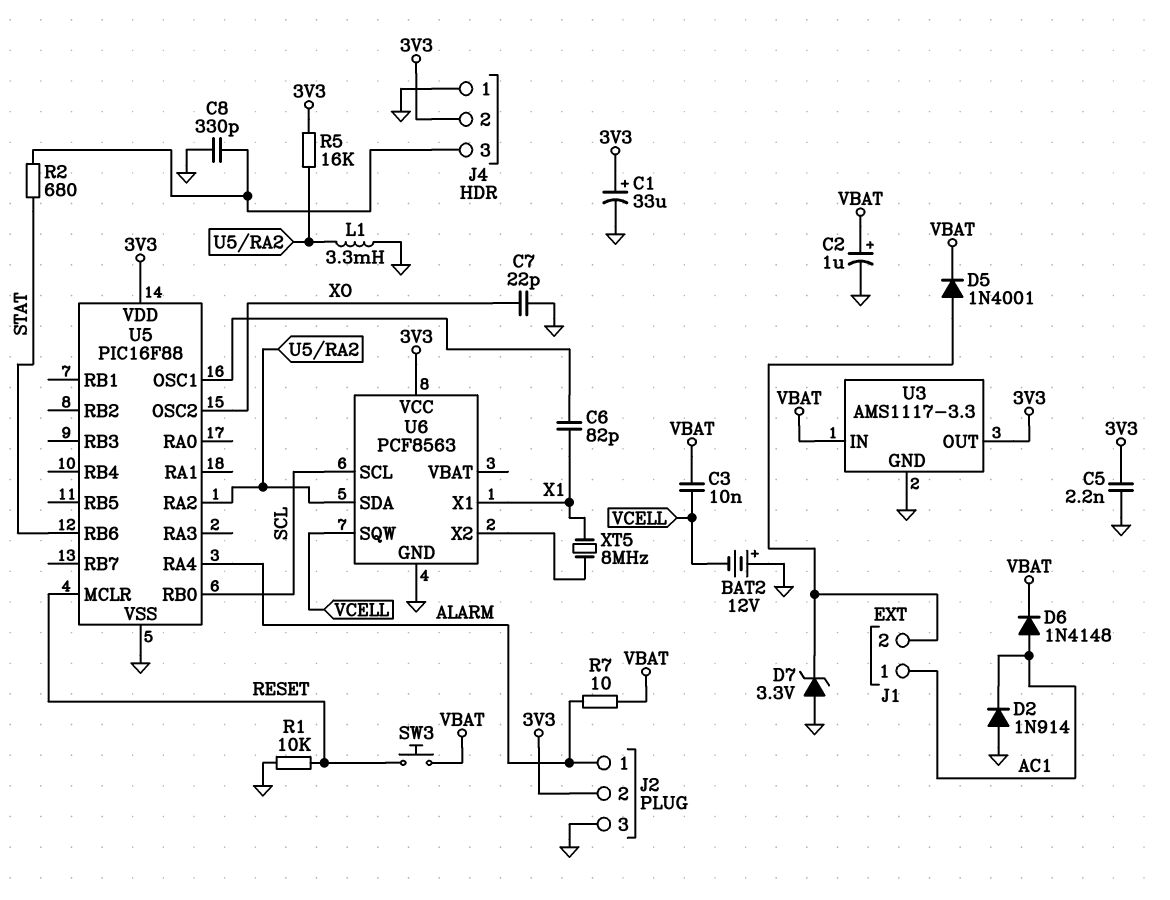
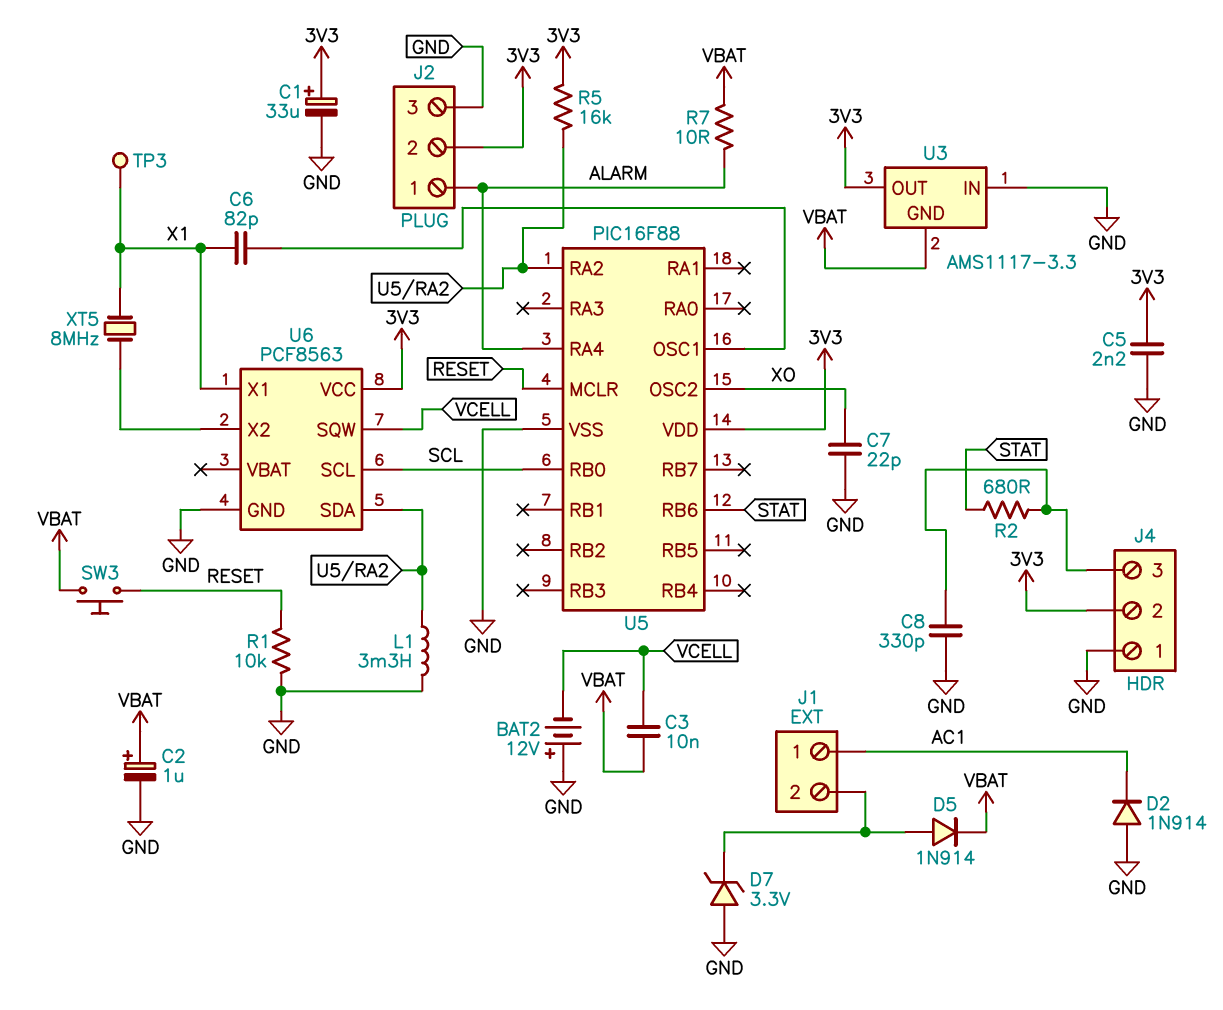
D5: diode 1N4001 (A J1/2, K VBAT) -> diode 1N914 (A J1/2, K VBAT)
D6: diode 1N4148 (A AC1, K VBAT) -> none
TP3: none -> test point (X1)
U3 pin GND: GND -> VBAT
U3 pin IN: VBAT -> GND

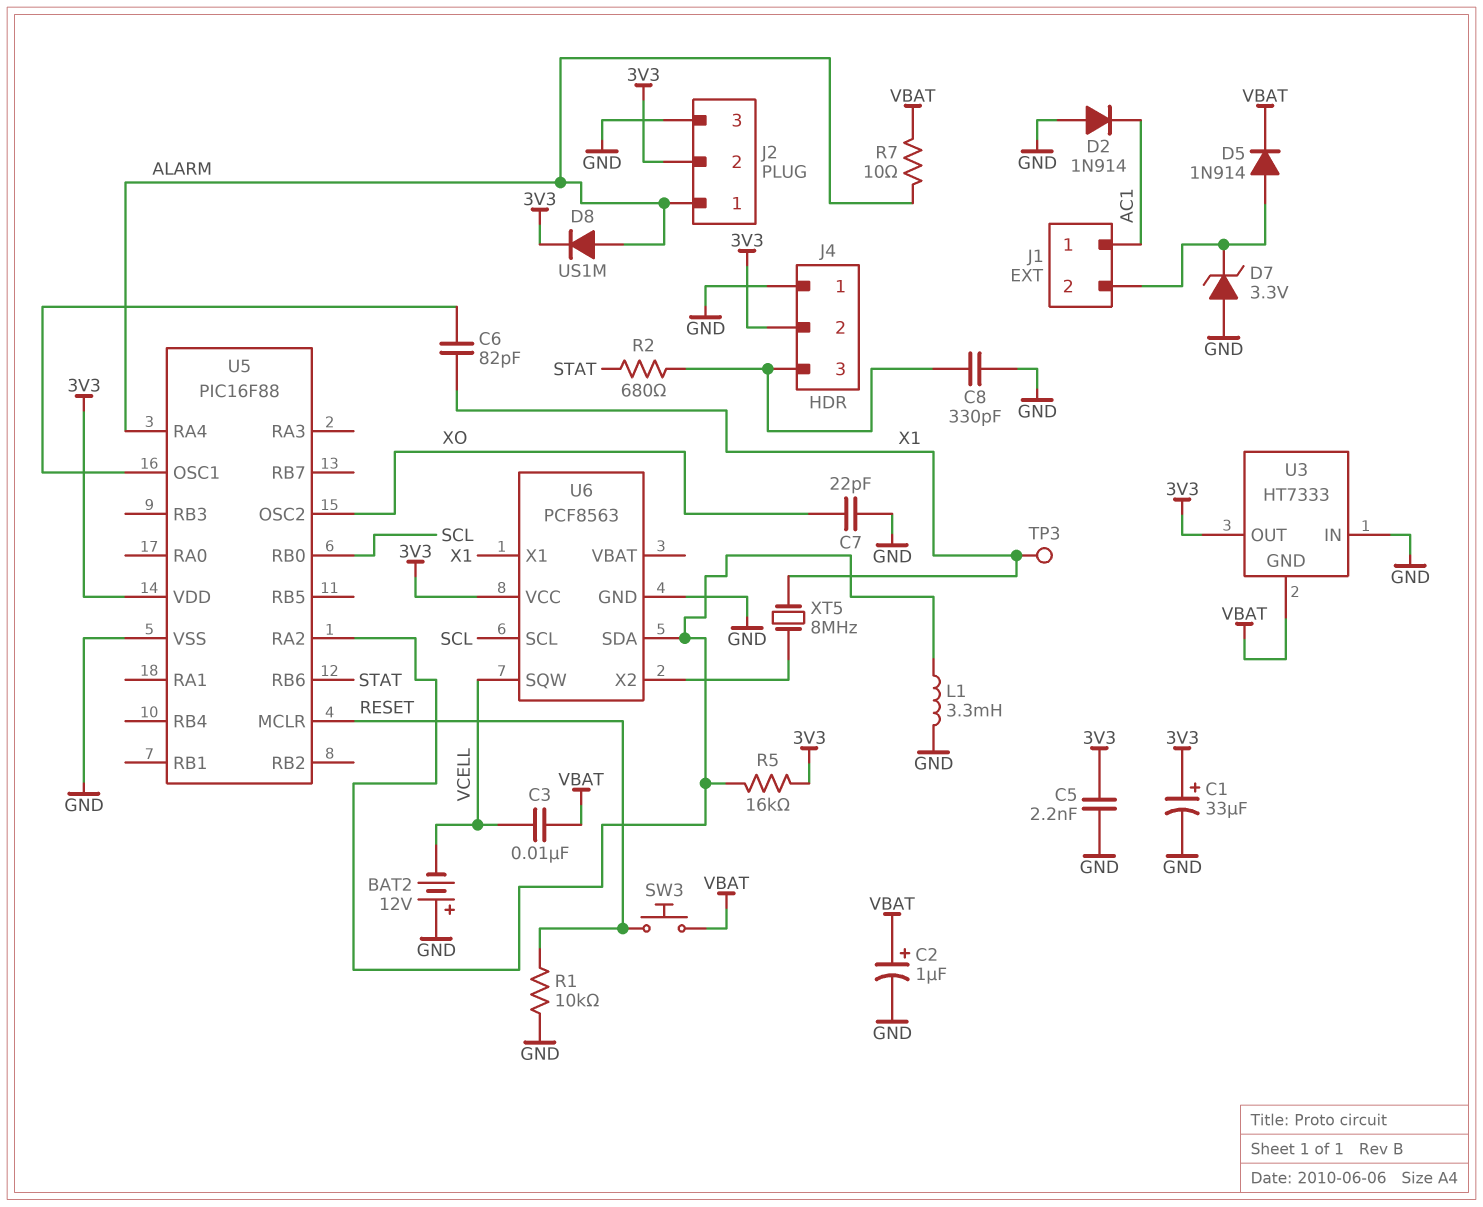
D8: none -> diode US1M (A ALARM, K 3V3)
U3: AMS1117-3.3 -> HT7333

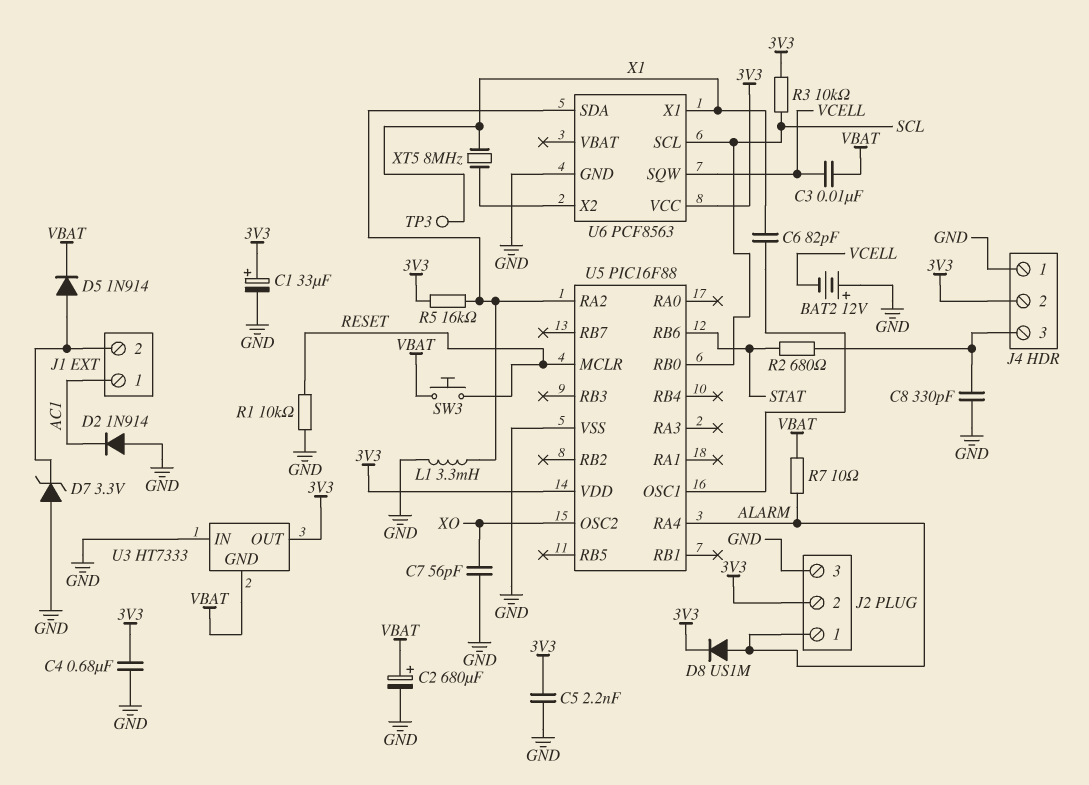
C2: 1uF (plus VBAT, minus GND) -> 680uF (plus VBAT, minus GND)
C4: none -> 680nF (3V3, GND)
C7: 22pF (GND, XO) -> 56pF (GND, XO)
R3: none -> 10k (3V3, SCL)

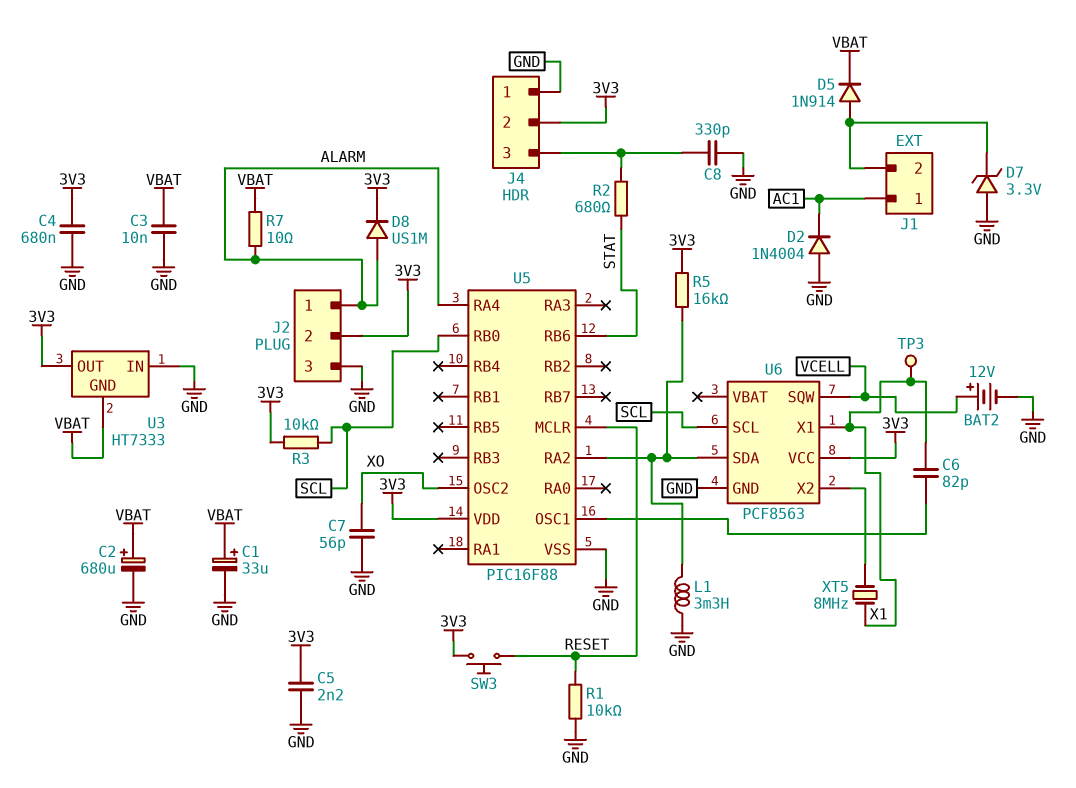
BAT2: 12V (plus GND, minus VCELL) -> 12V (plus VCELL, minus GND)
C1: 33uF (plus 3V3, minus GND) -> 33uF (plus VBAT, minus GND)
C3: 10nF (VBAT, VCELL) -> 10nF (GND, VBAT)
D2: diode 1N914 (A GND, K AC1) -> diode 1N4004 (A GND, K AC1)
SW3: button (RESET, VBAT) -> button (3V3, RESET)

